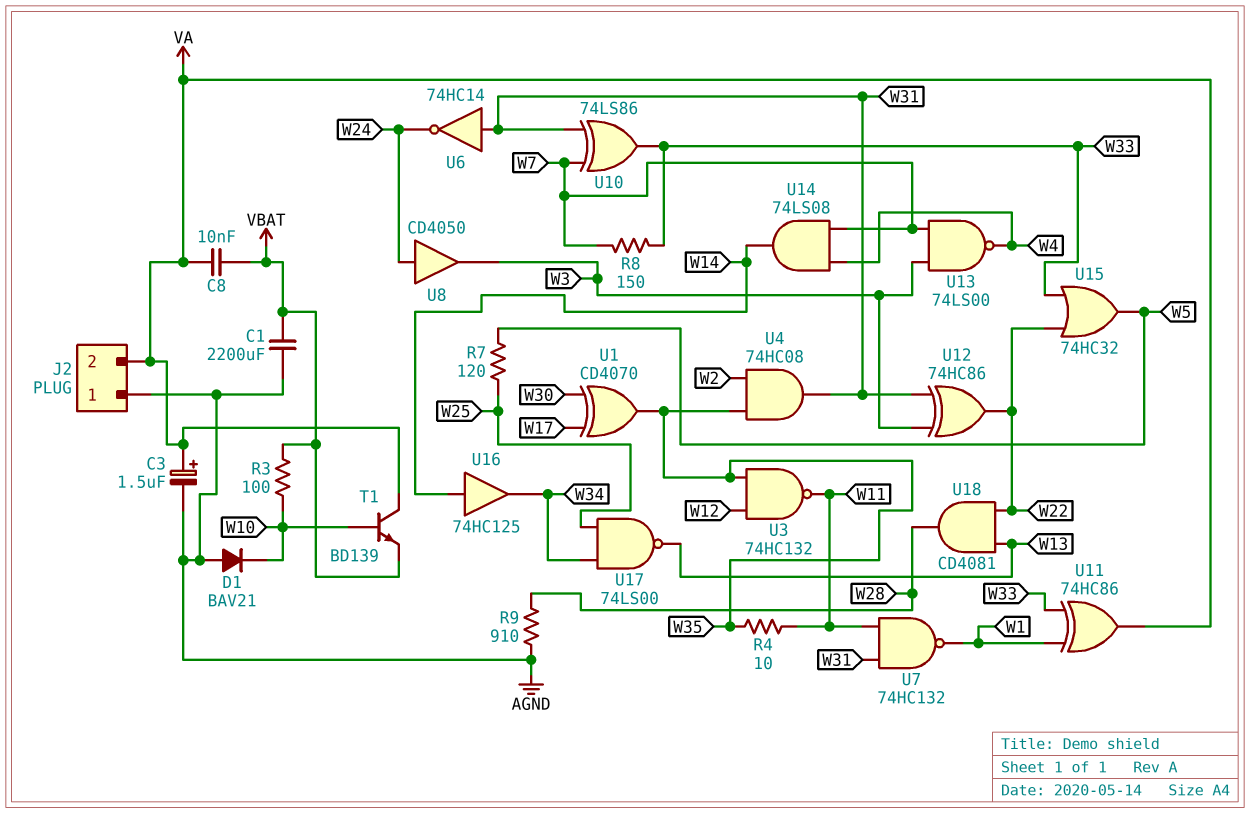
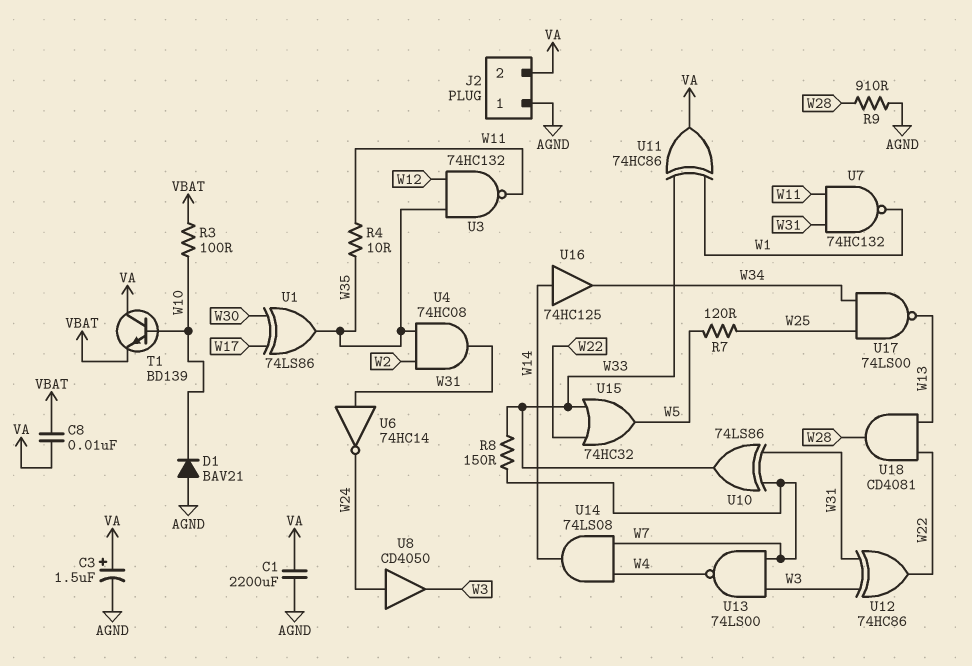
C1: 2200uF (AGND, VBAT) -> 2200uF (AGND, VA)
U1: XOR CD4070 (in W17, in W30, out W35) -> XOR 74LS86 (in W17, in W30, out W35)

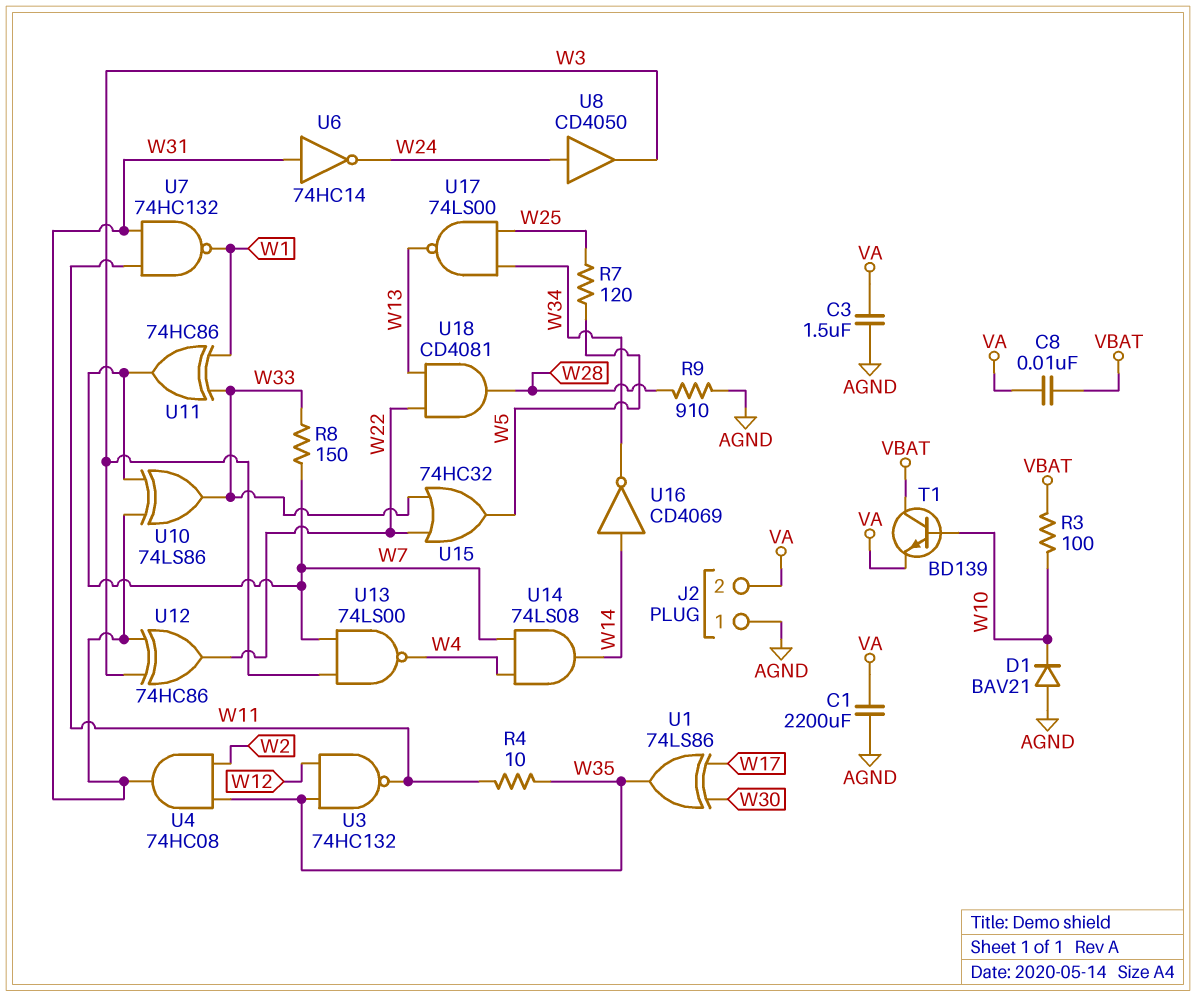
C3: 1.5uF (plus VA, minus AGND) -> 1.5uF (AGND, VA)
T1: NPN BD139 (B W10, C VA, E VBAT) -> NPN BD139 (B W10, C VBAT, E VA)
U11: XOR 74HC86 (in W1, in W33, out VA) -> XOR 74HC86 (in W1, in W33, out W7)
U16: buffer 74HC125 (in W14, out W34) -> NOT CD4069 (in W14, out W34)

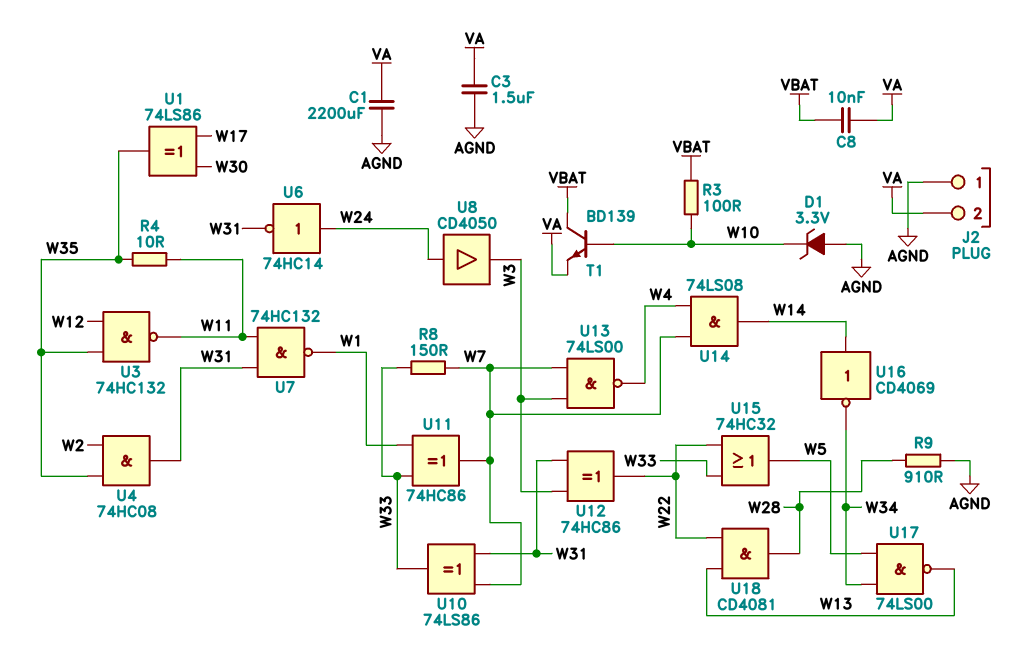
D1: diode BAV21 (A AGND, K W10) -> zener 3.3V (A AGND, K W10)
R7: 120 (W5, W25) -> none
U6: NOT 74HC14 (in W31, out W24) -> NOT 74HC14 (in W24, out W31)
U17: NAND 74LS00 (in W25, in W34, out W13) -> NAND 74LS00 (in W5, in W34, out W13)

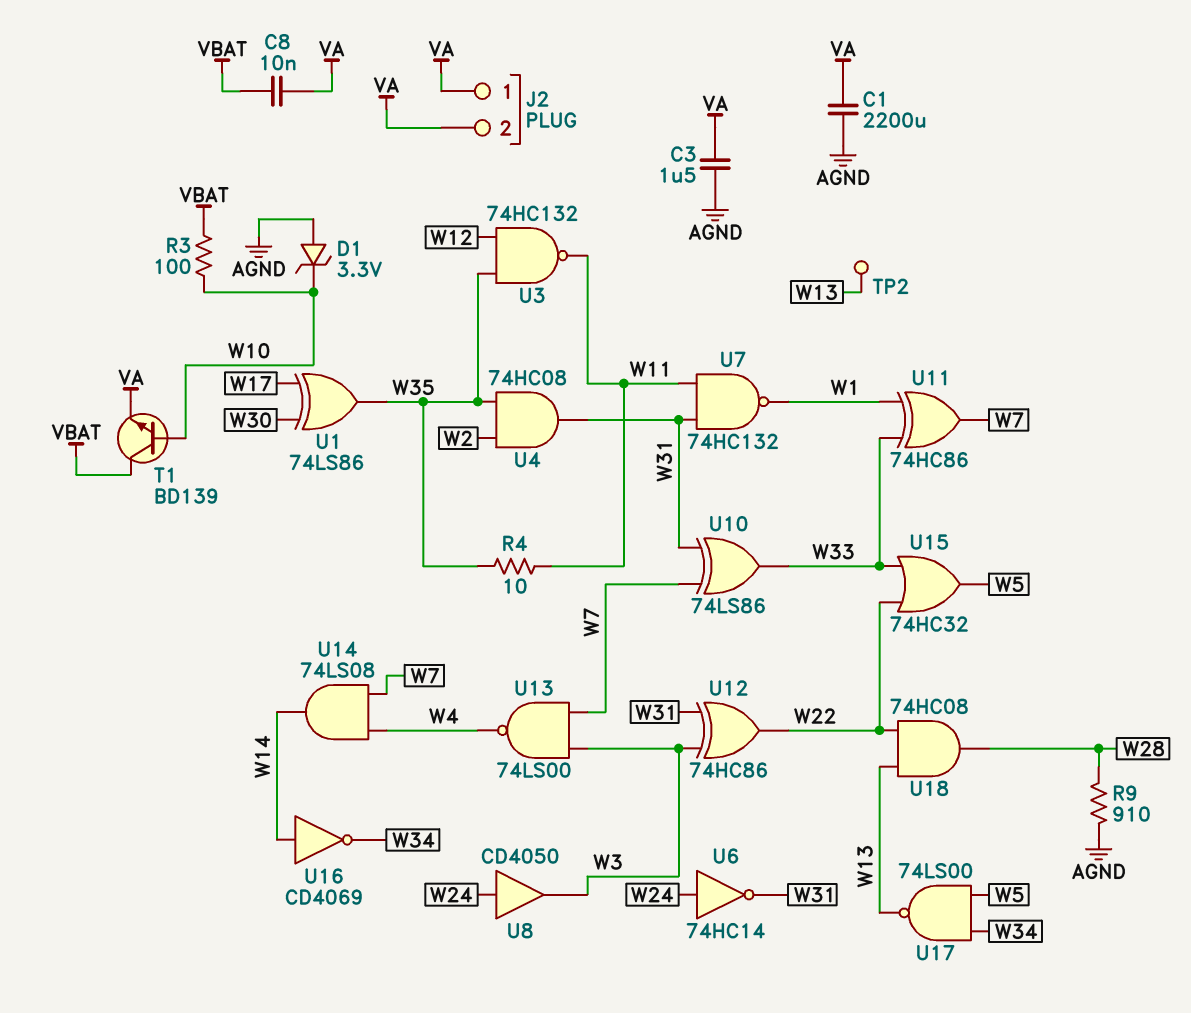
J2 pin 1: AGND -> VA
R8: 150 (W7, W33) -> none
TP2: none -> test point (W13)
U18: AND CD4081 (in W13, in W22, out W28) -> AND 74HC08 (in W13, in W22, out W28)

